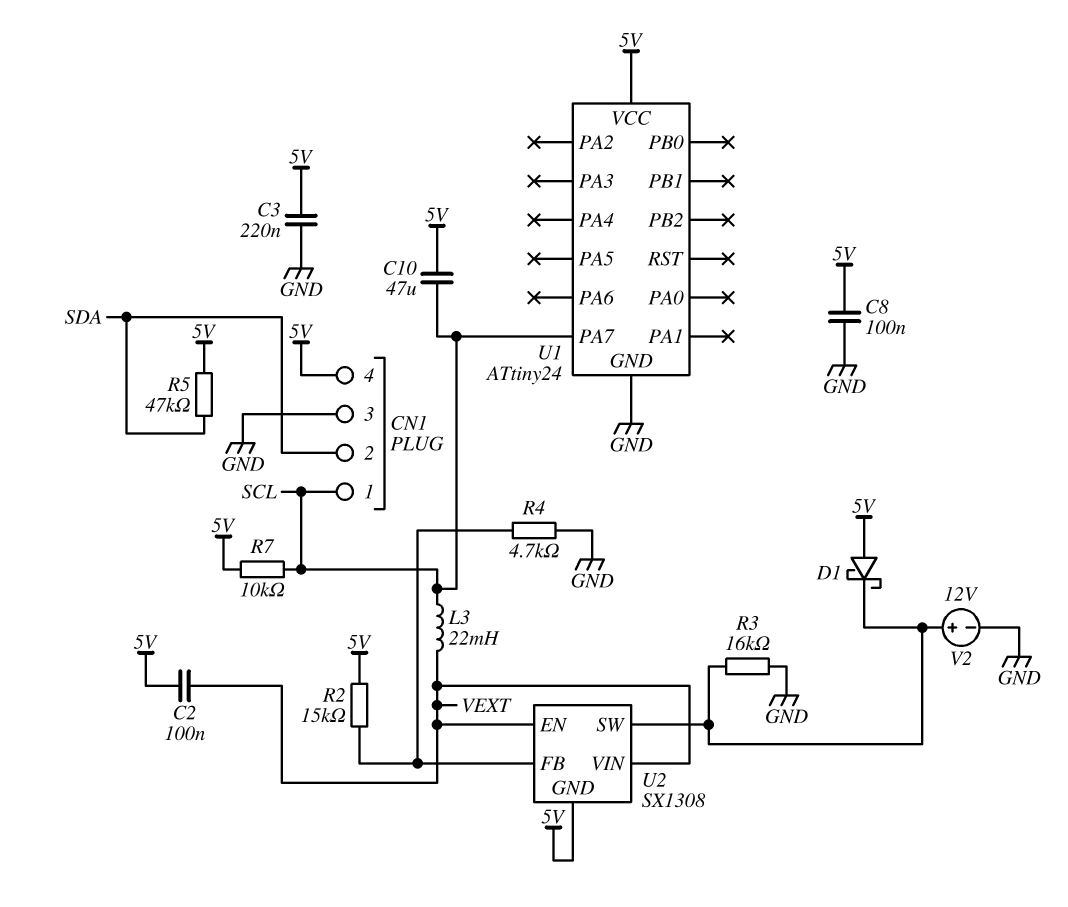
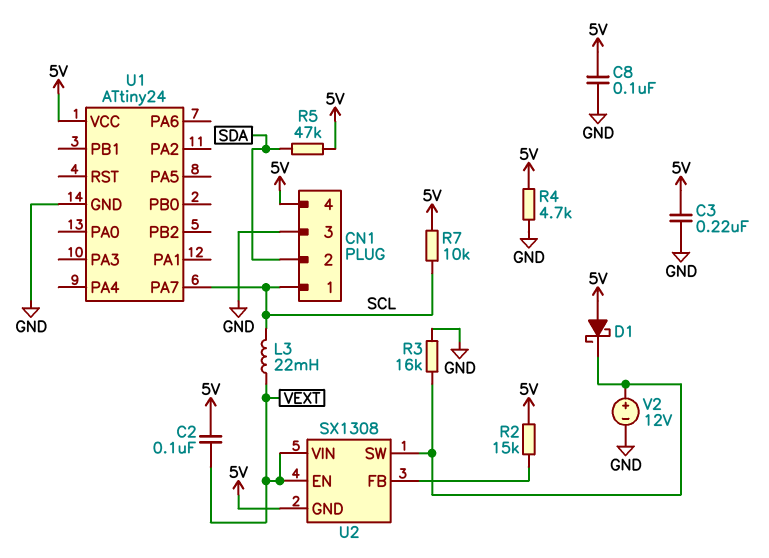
C10: 47uF (5V, SCL) -> none
R4: 4.7k (GND, U2/FB) -> 4.7k (5V, GND)

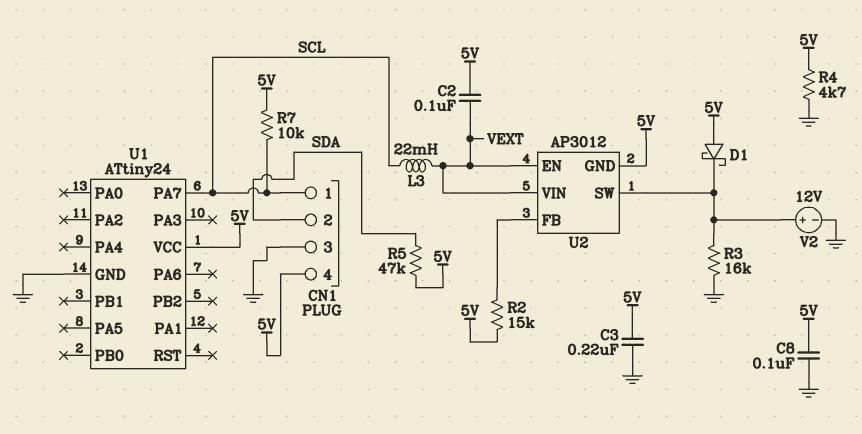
U2: SX1308 -> AP3012

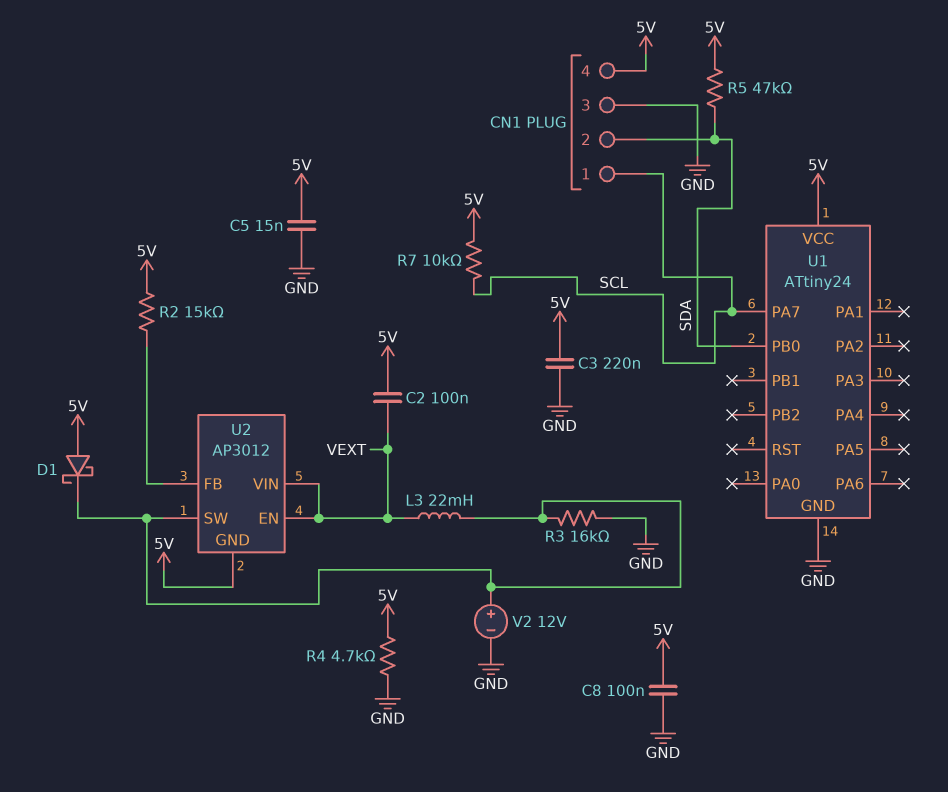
C5: none -> 15nF (5V, GND)
L3: 22mH (SCL, VEXT) -> 22mH (U2/SW, VEXT)
U1 pin PB0: none -> SDA

